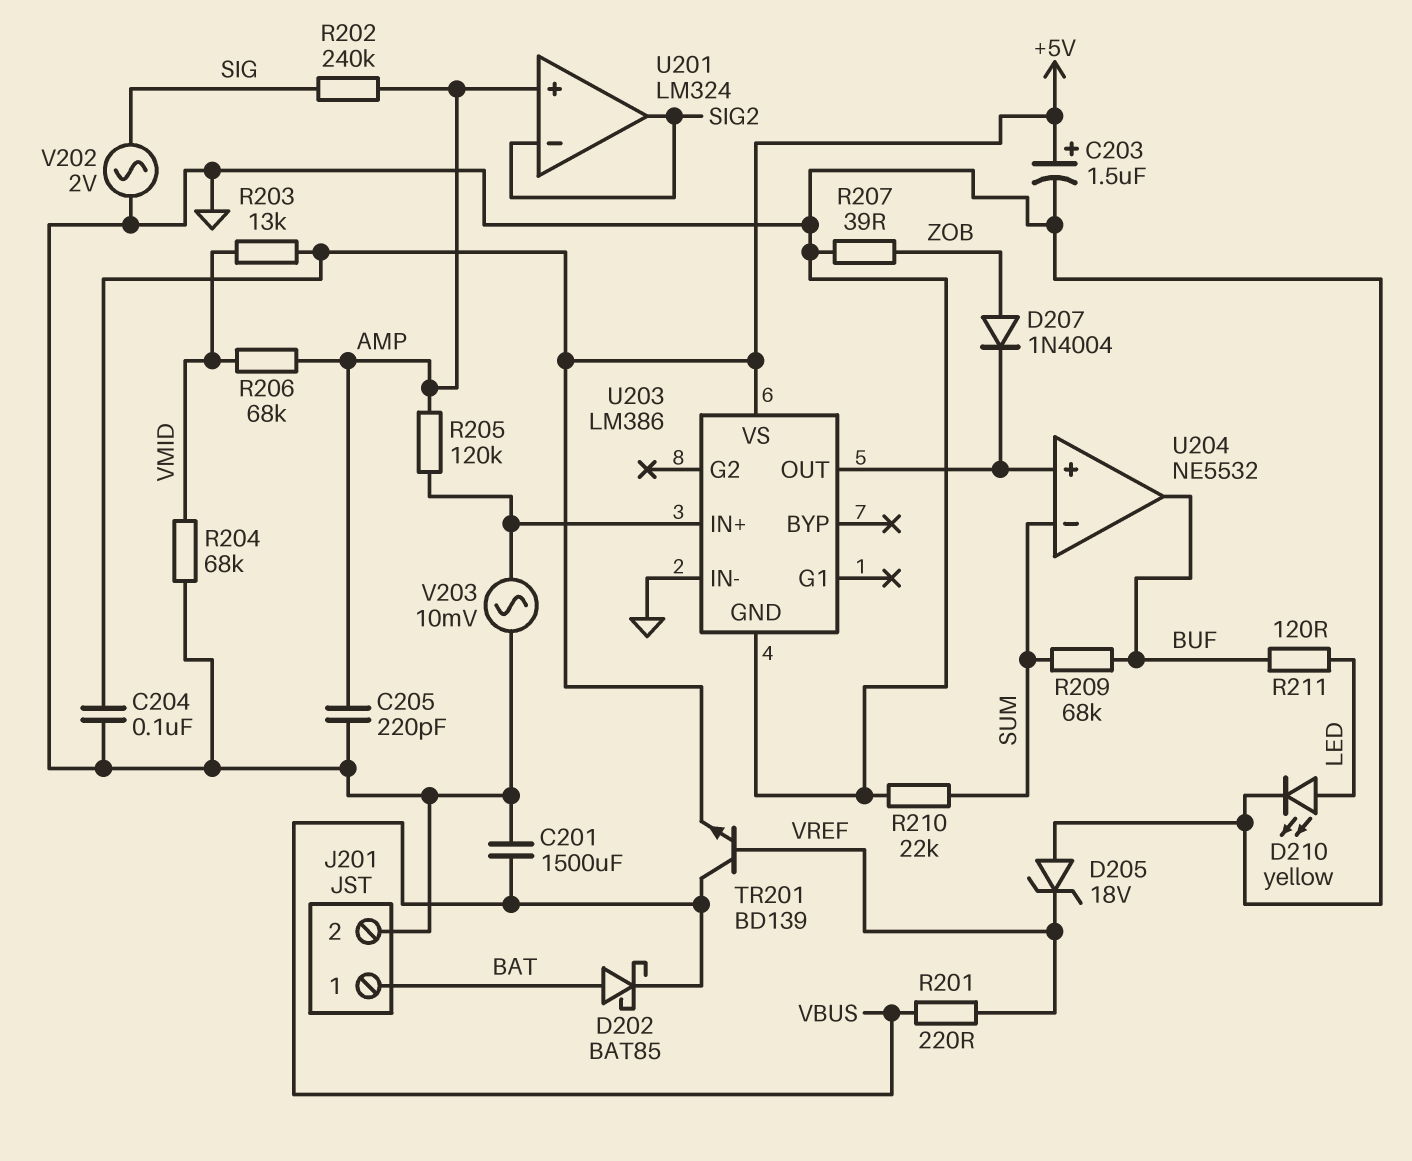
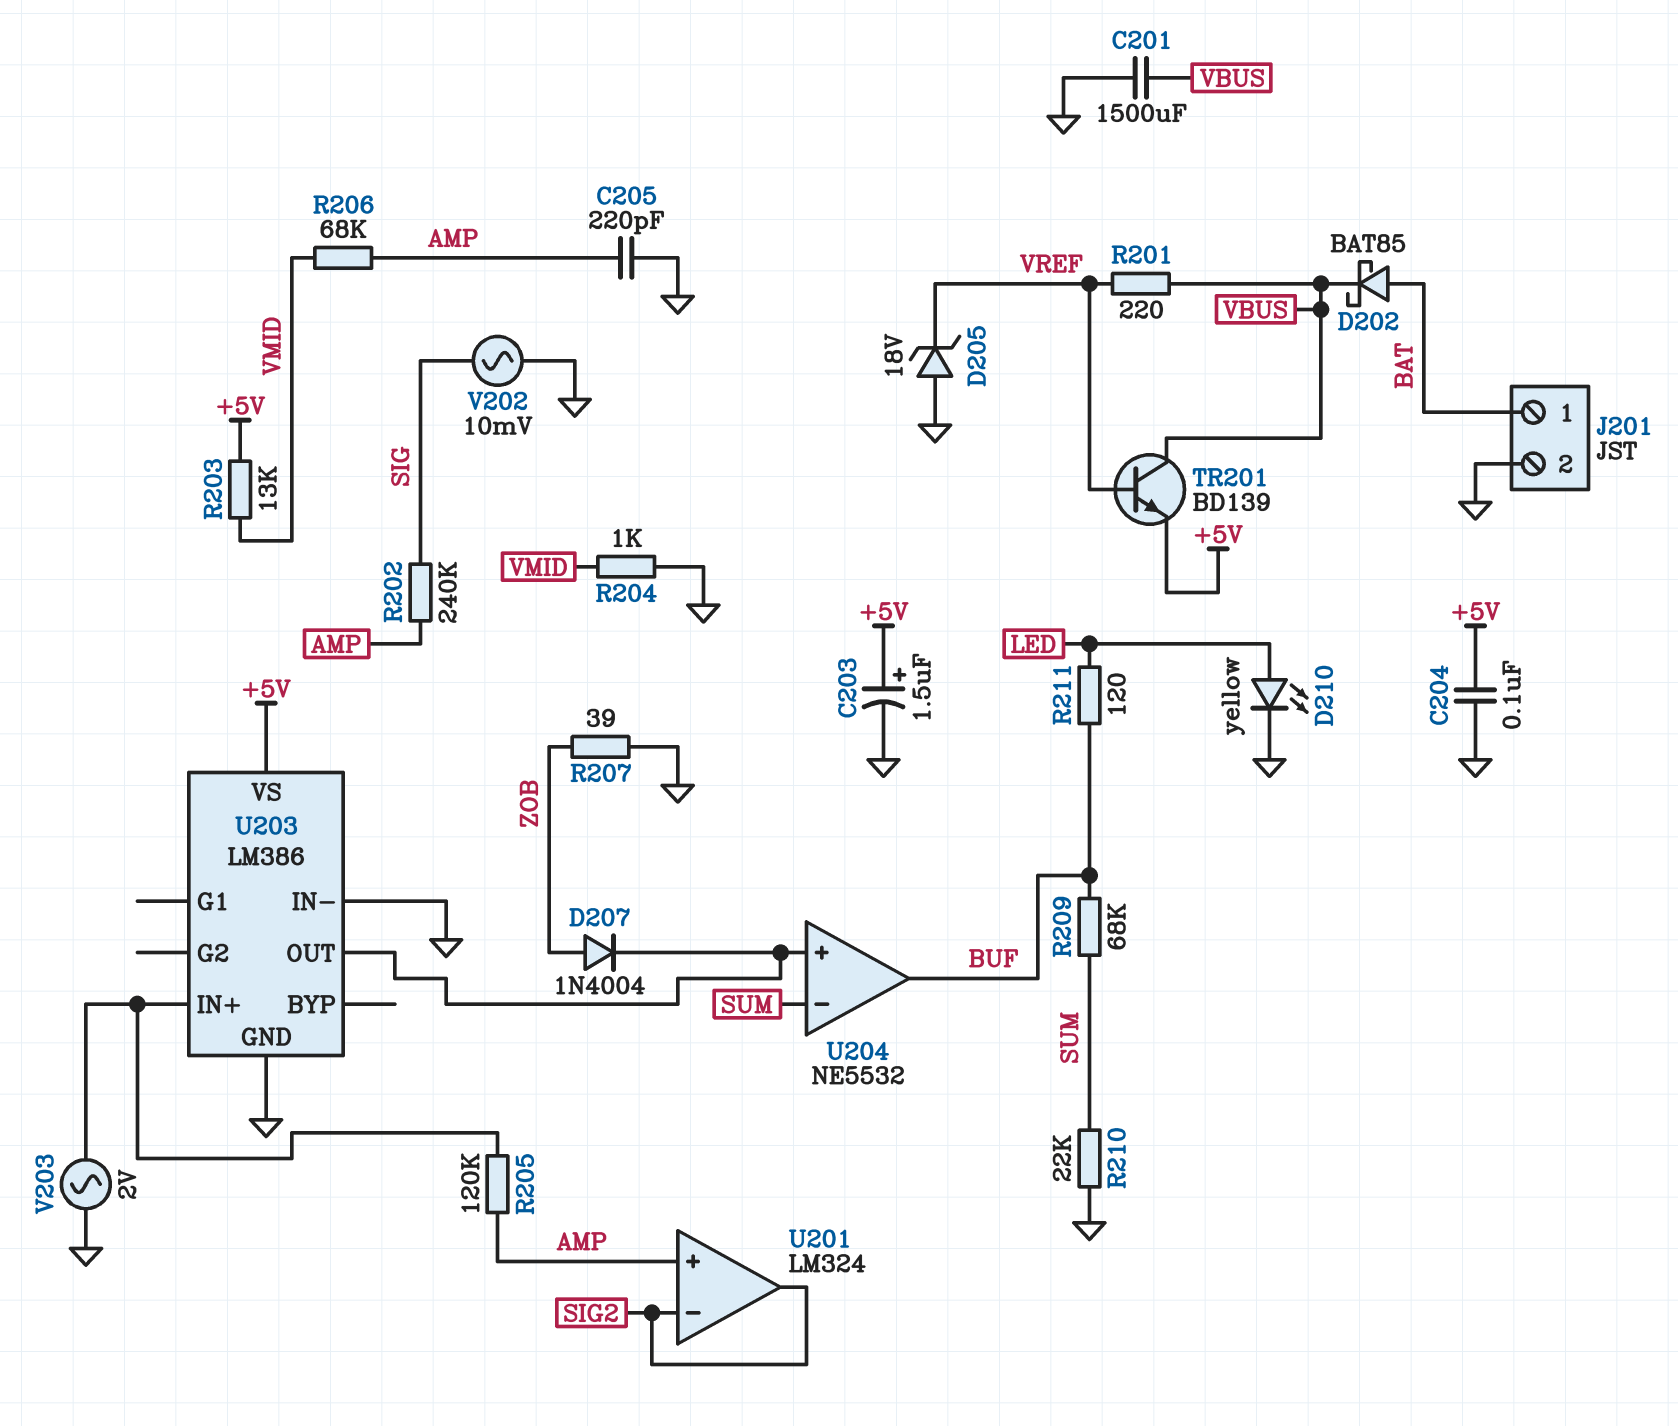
R204: 68k (GND, VMID) -> 1k (GND, VMID)
V202: AC 2V (GND, SIG) -> AC 10mV (GND, SIG)
V203: AC 10mV (GND, U203/IN+) -> AC 2V (GND, U203/IN+)

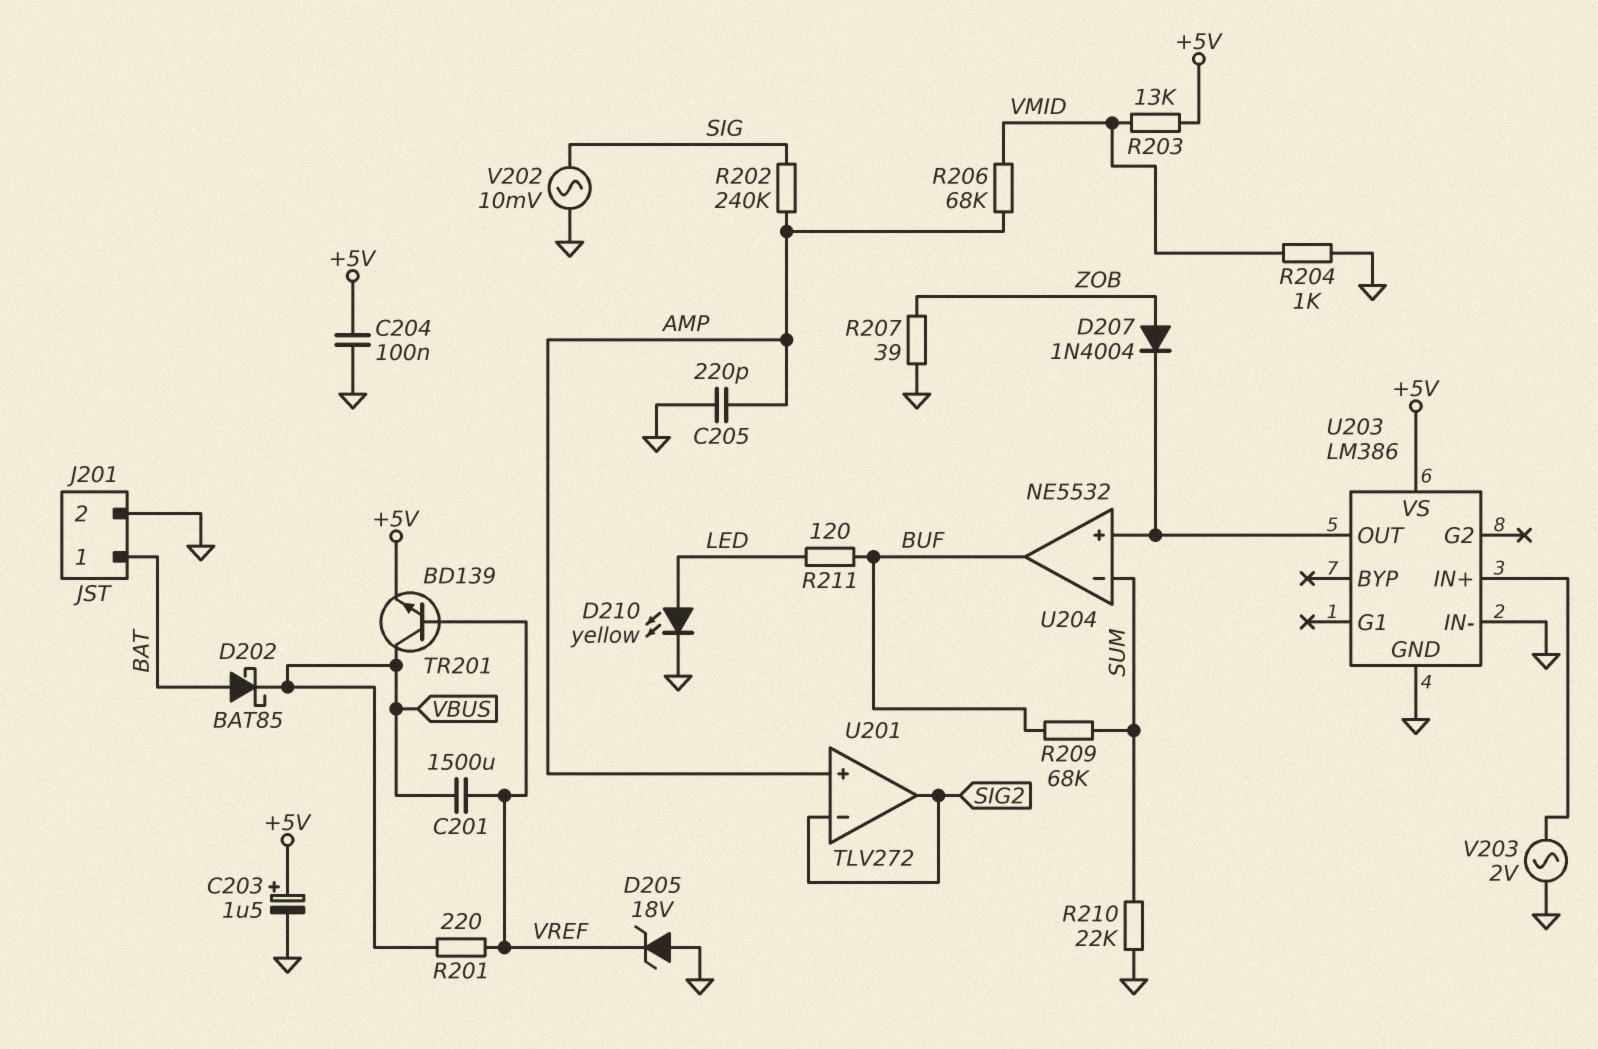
C201: 1500uF (GND, VBUS) -> 1500uF (VBUS, VREF)
R205: 120k (AMP, U203/IN+) -> none
U201: LM324 -> TLV272

